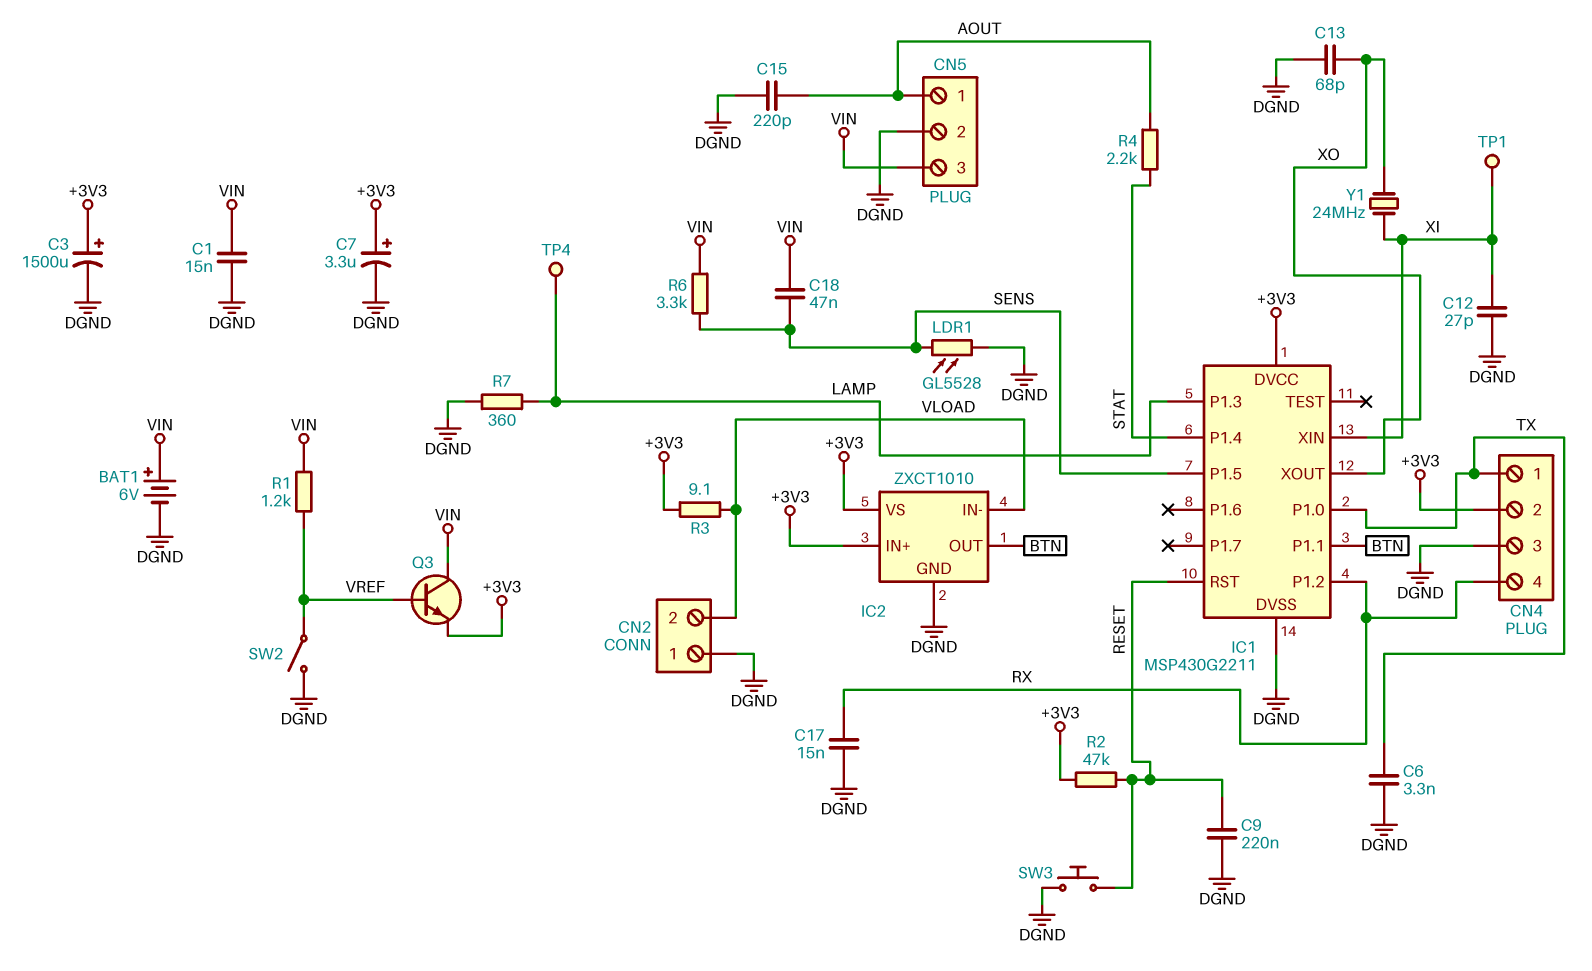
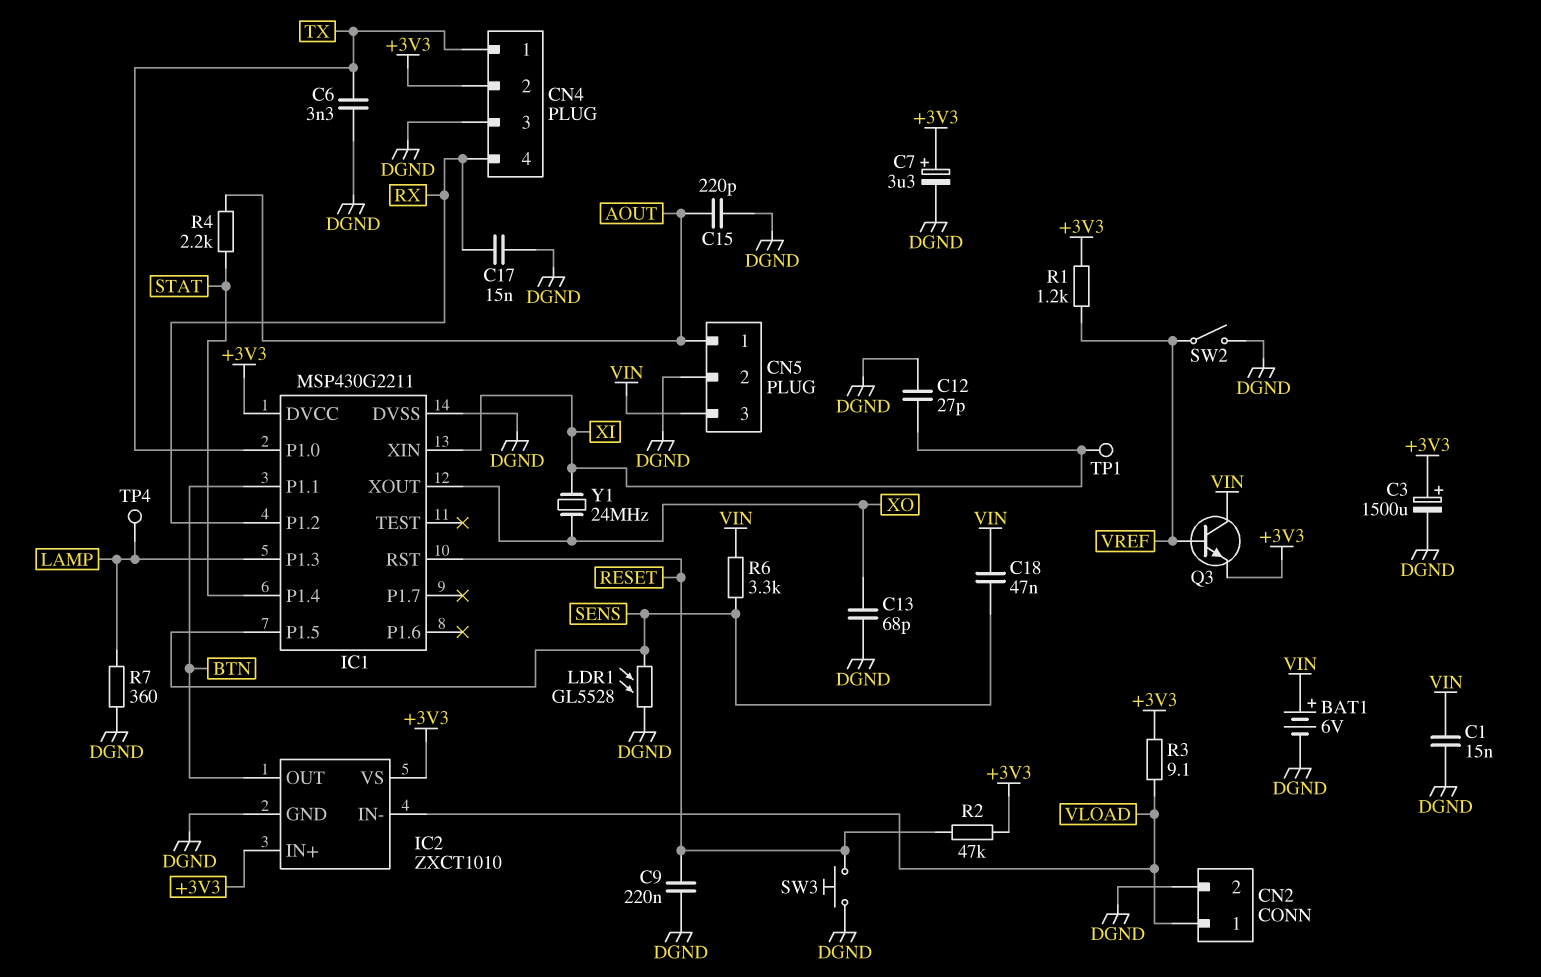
CN2 pin 1: DGND -> VLOAD
CN2 pin 2: VLOAD -> DGND
R1: 1.2k (VIN, VREF) -> 1.2k (+3V3, VREF)

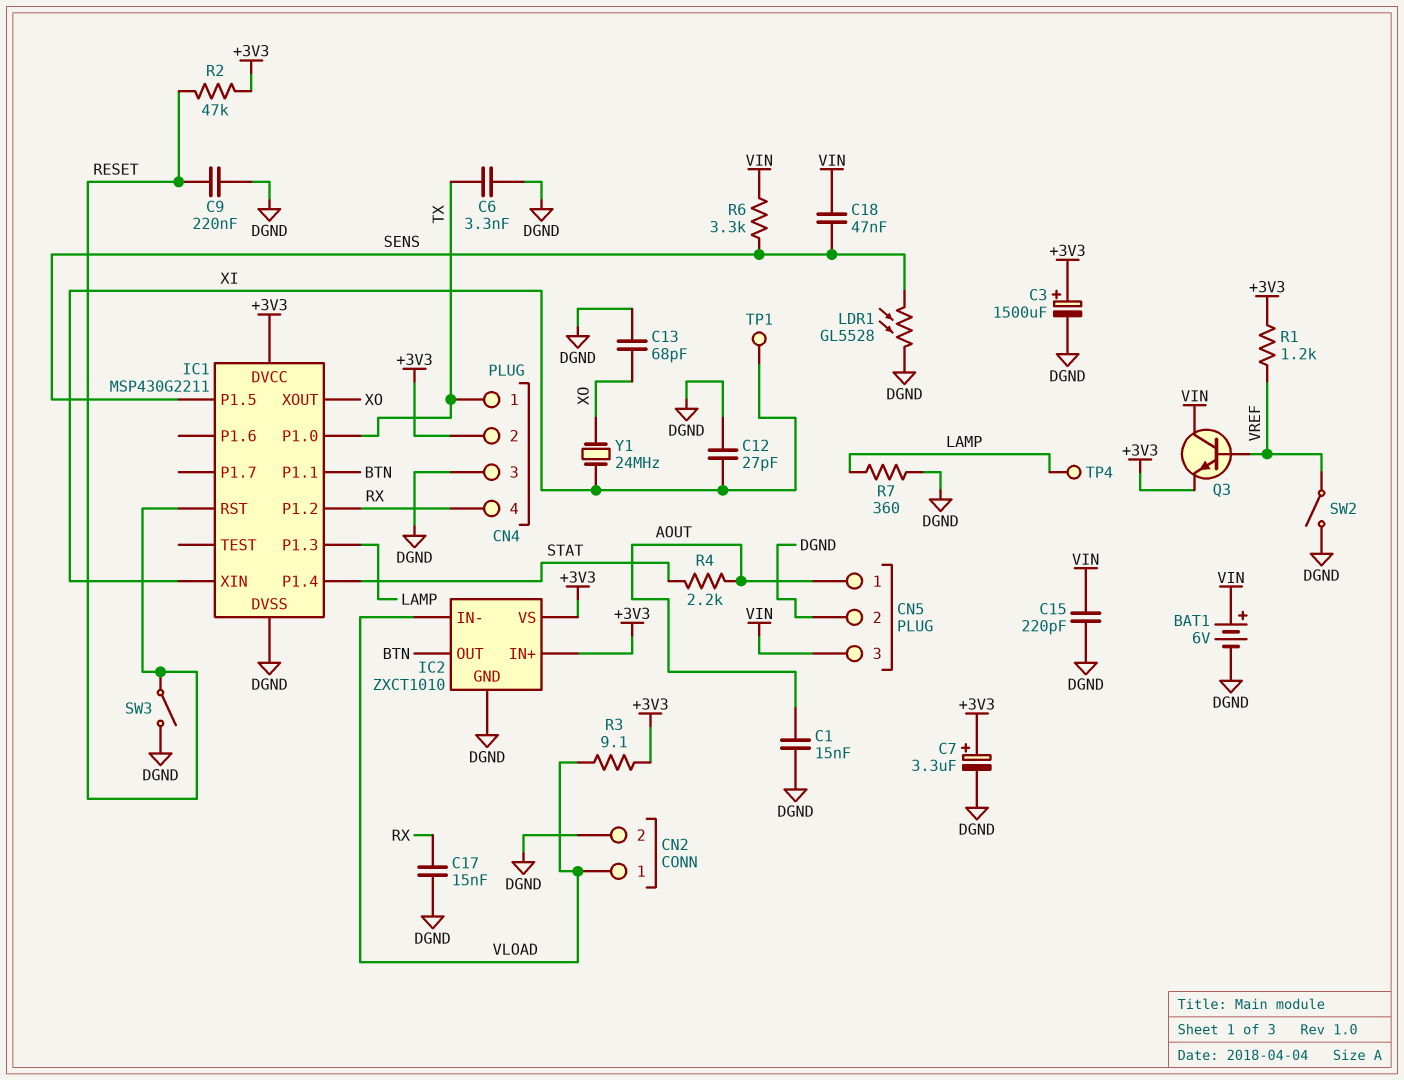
C1: 15nF (DGND, VIN) -> 15nF (AOUT, DGND)
C15: 220pF (AOUT, DGND) -> 220pF (DGND, VIN)
SW3: button (DGND, RESET) -> switch (DGND, RESET)

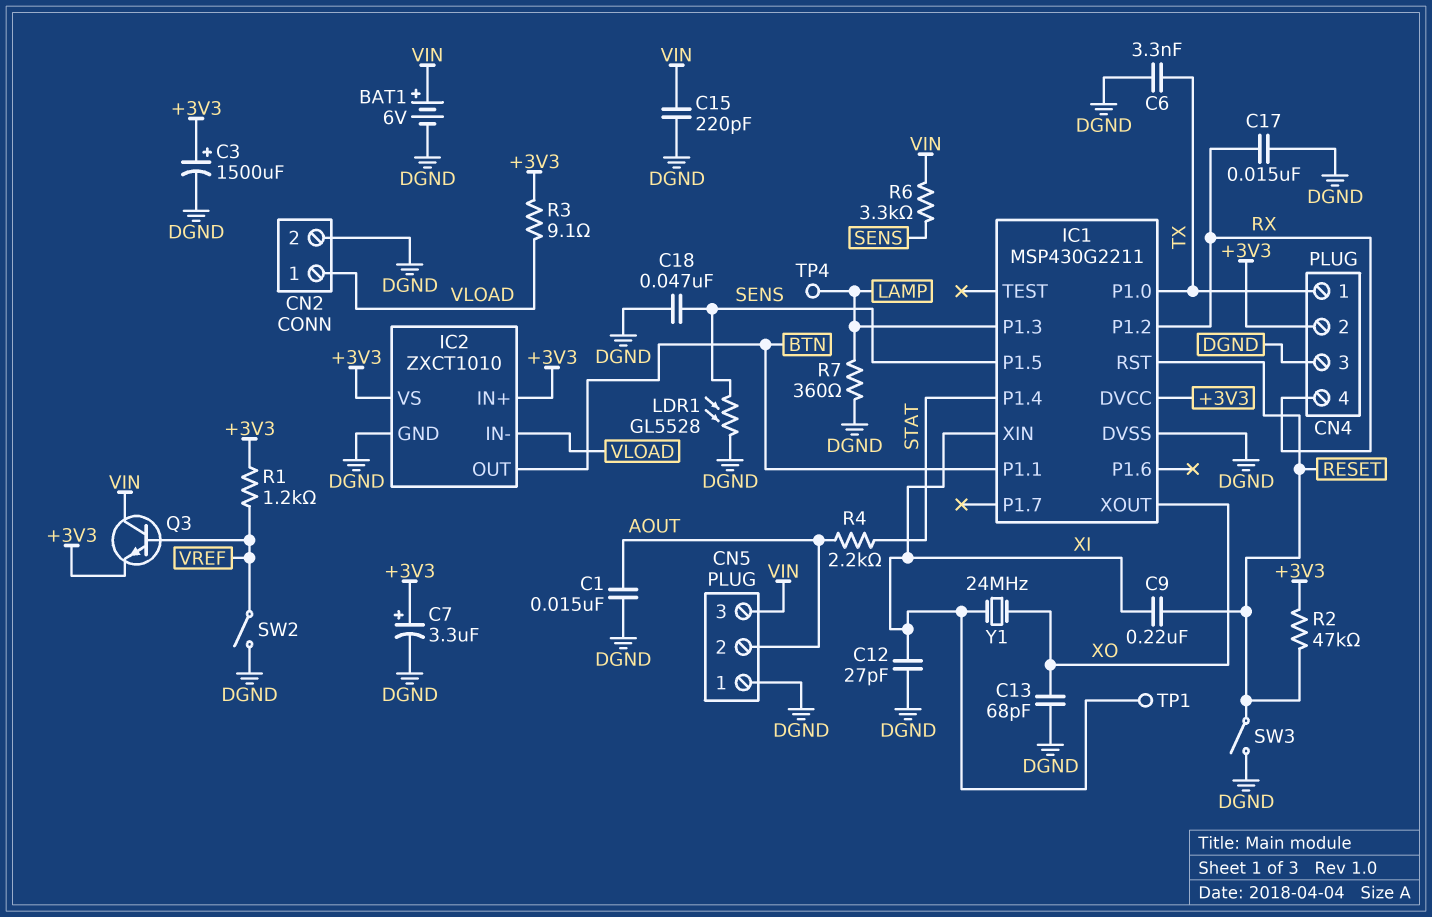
C9: 220nF (DGND, RESET) -> 220nF (RESET, XI)
C18: 47nF (SENS, VIN) -> 47nF (DGND, SENS)
CN5 pin 1: AOUT -> DGND
CN5 pin 2: DGND -> AOUT

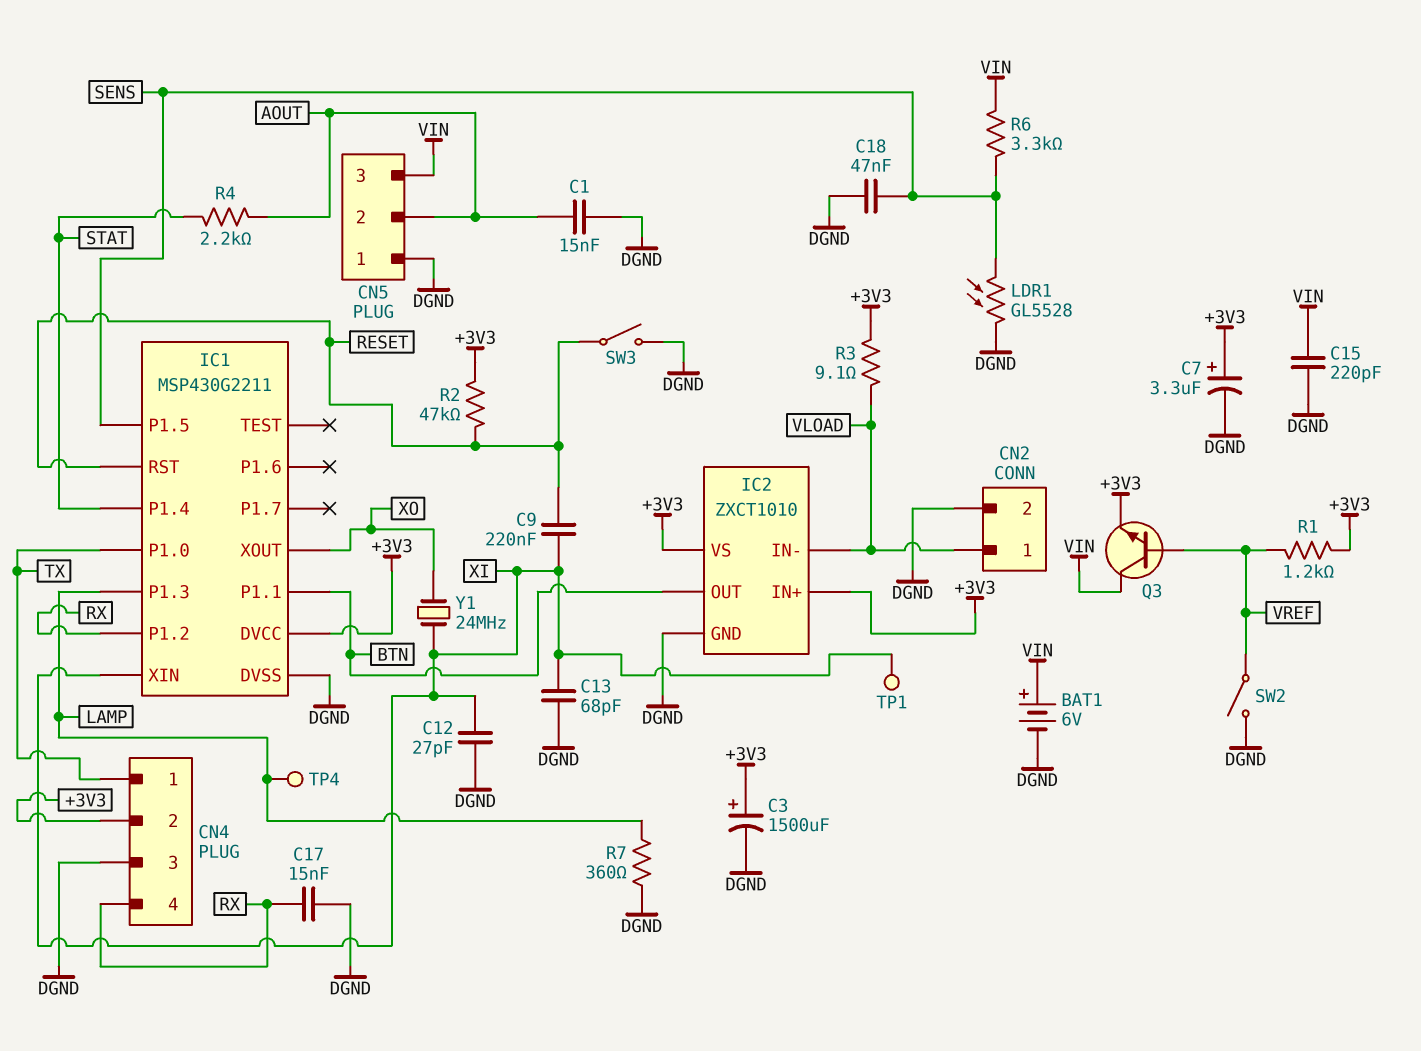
C6: 3.3nF (DGND, TX) -> none
C13: 68pF (DGND, XO) -> 68pF (DGND, XI)

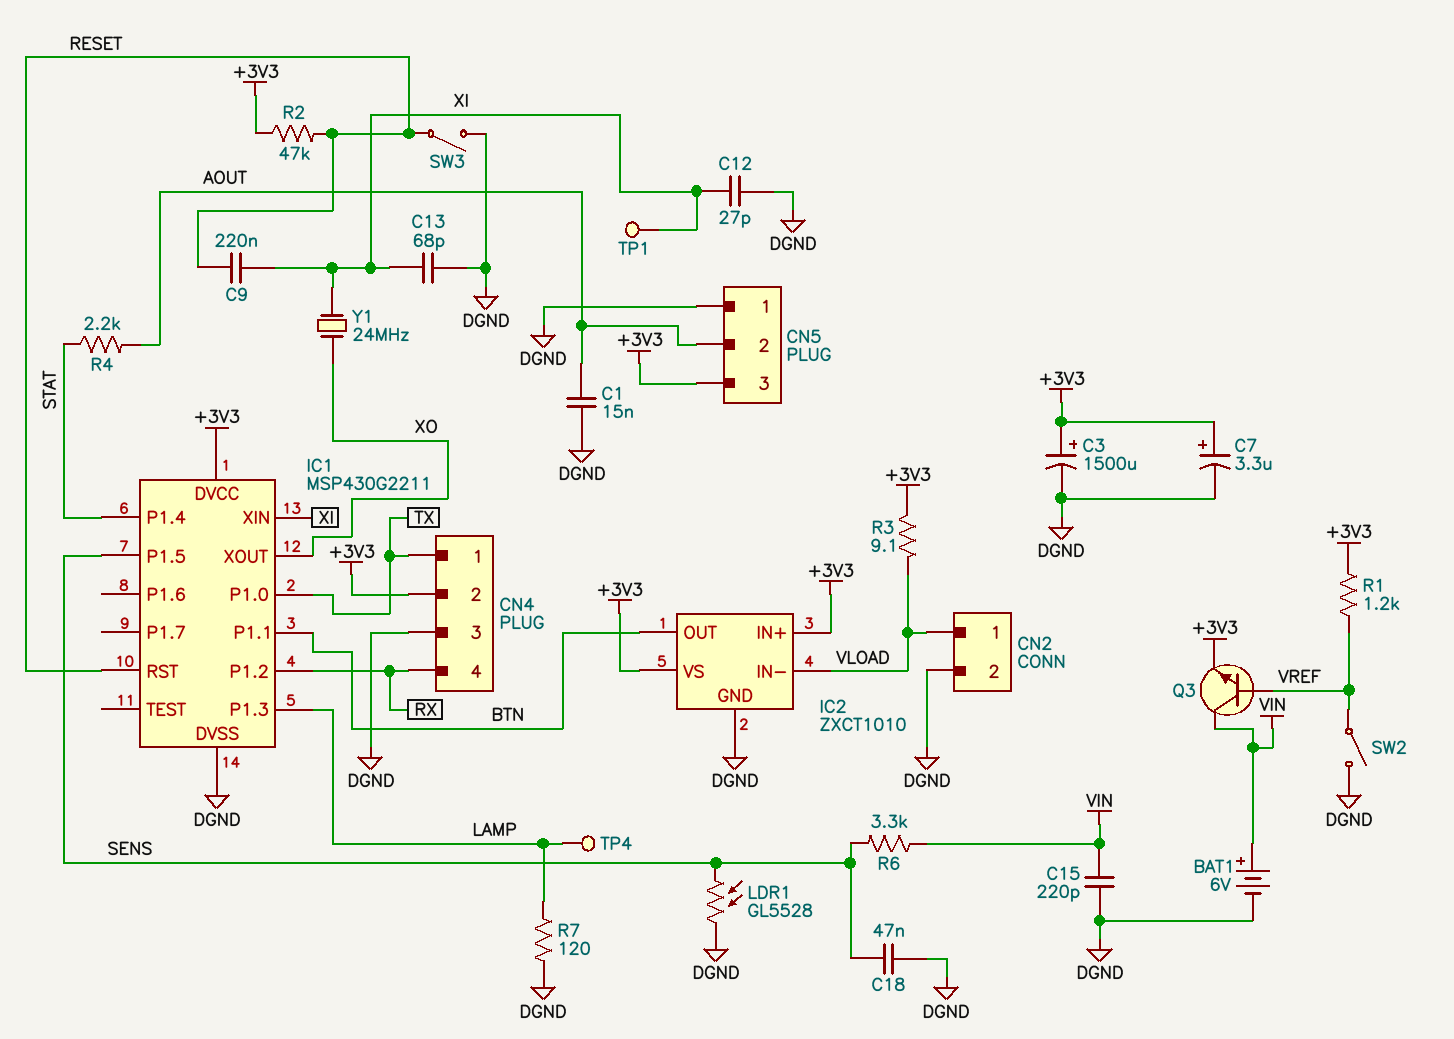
C17: 15nF (DGND, RX) -> none
CN5 pin 3: VIN -> +3V3
R7: 360 (DGND, LAMP) -> 120 (DGND, LAMP)

